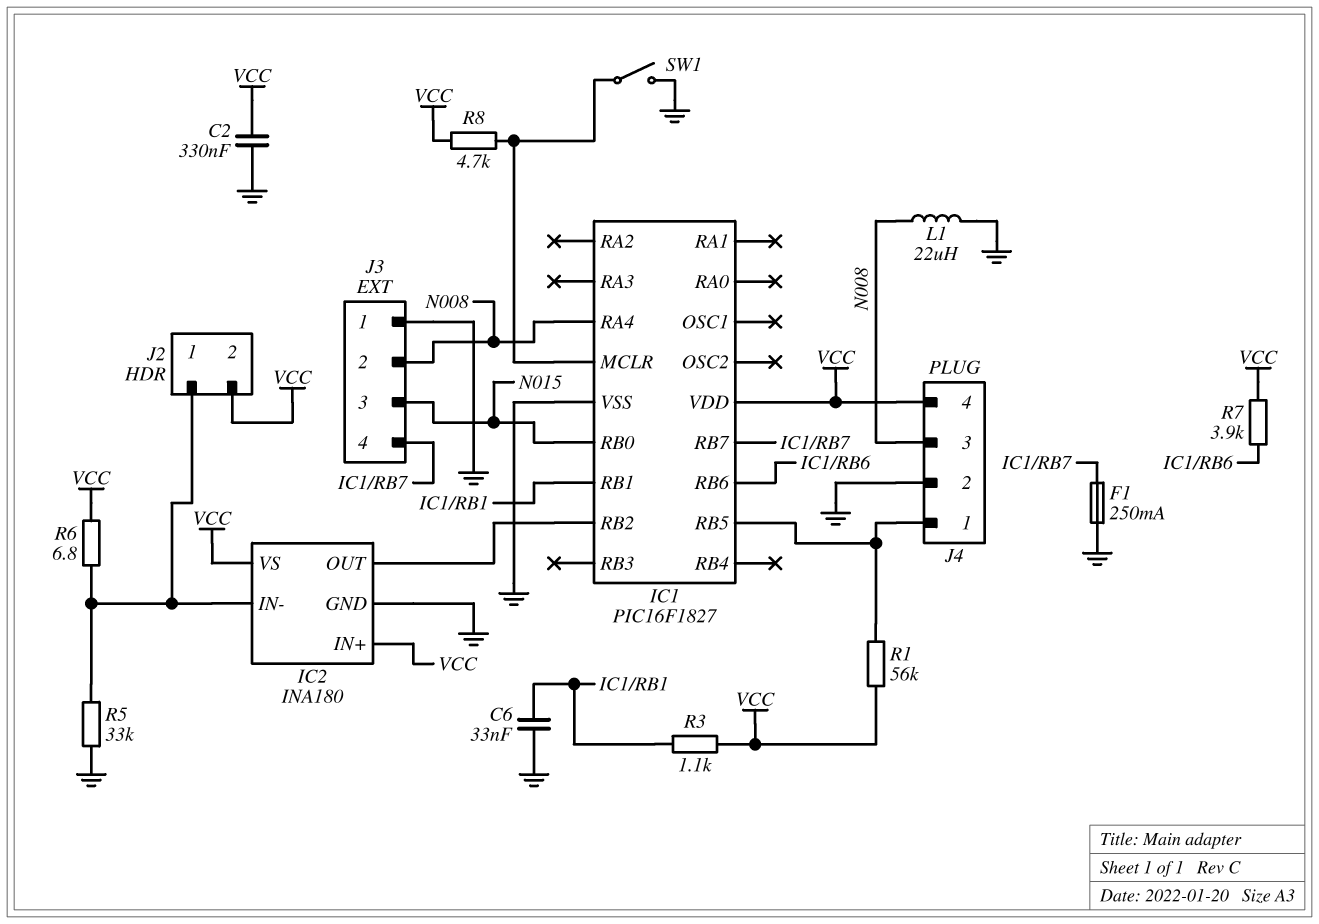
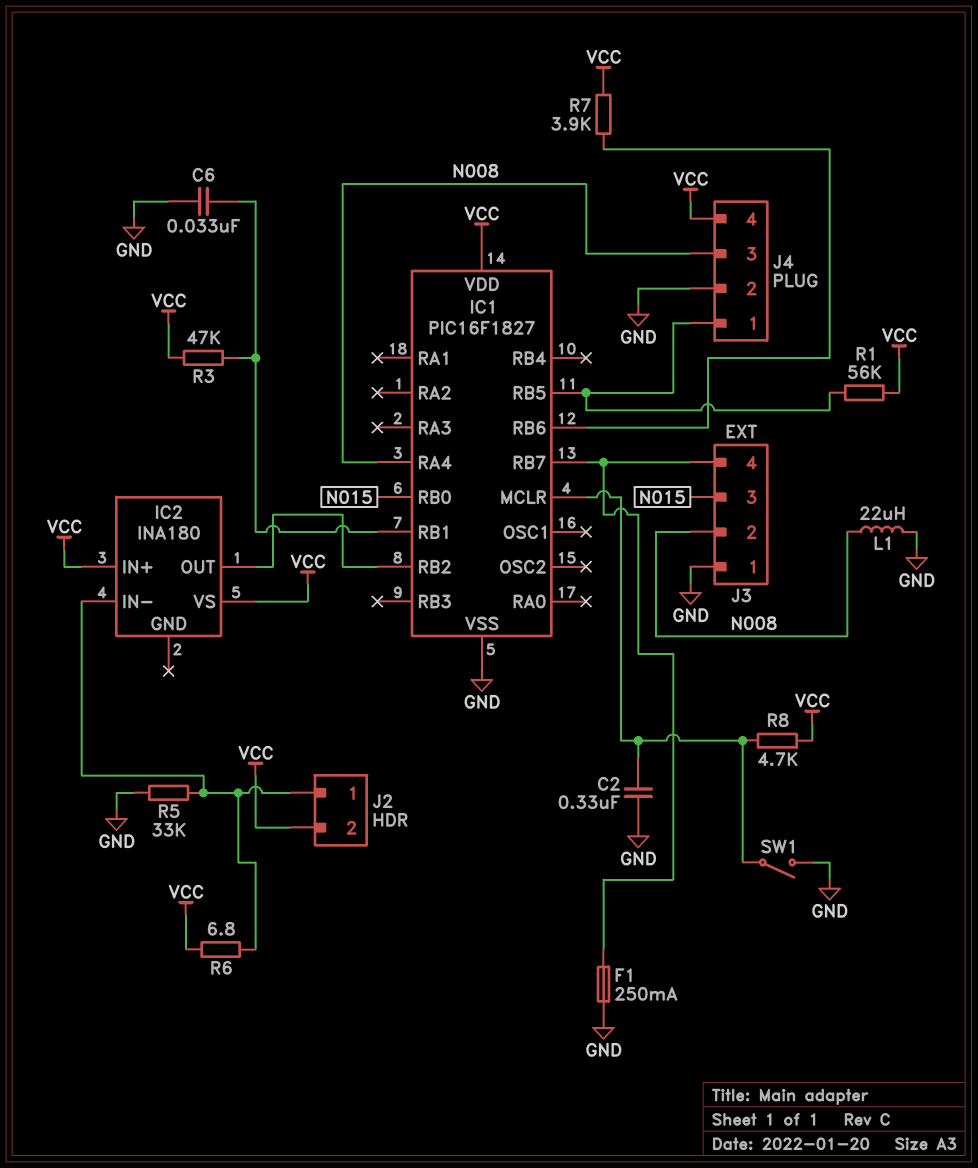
C2: 330nF (GND, VCC) -> 330nF (GND, IC1/MCLR)
IC2 pin GND: GND -> none
R3: 1.1k (IC1/RB1, VCC) -> 47k (IC1/RB1, VCC)

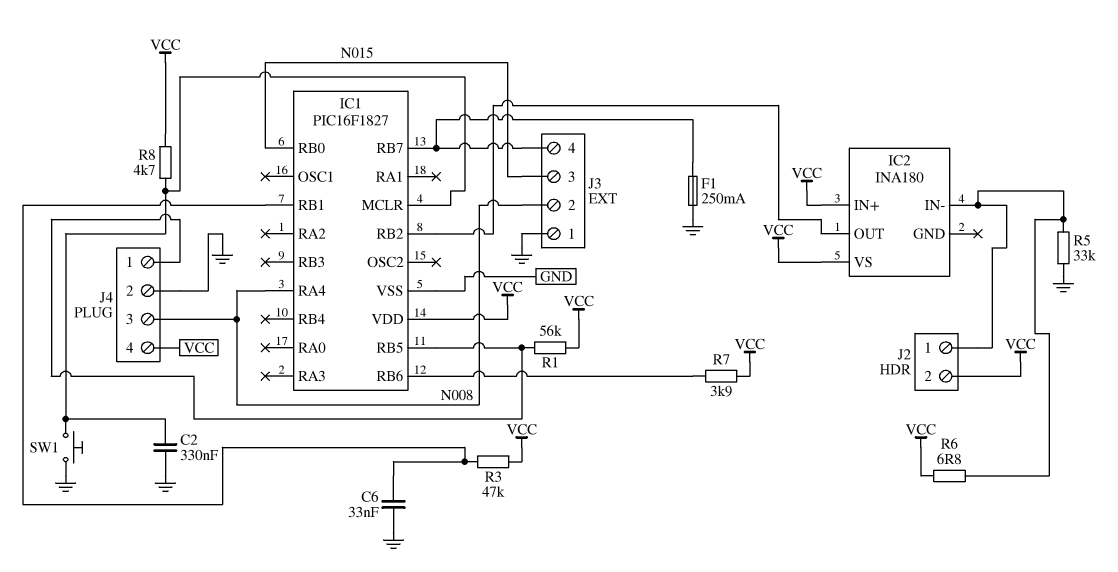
L1: 22uH (GND, N008) -> none
SW1: switch (GND, IC1/MCLR) -> button (GND, IC1/MCLR)

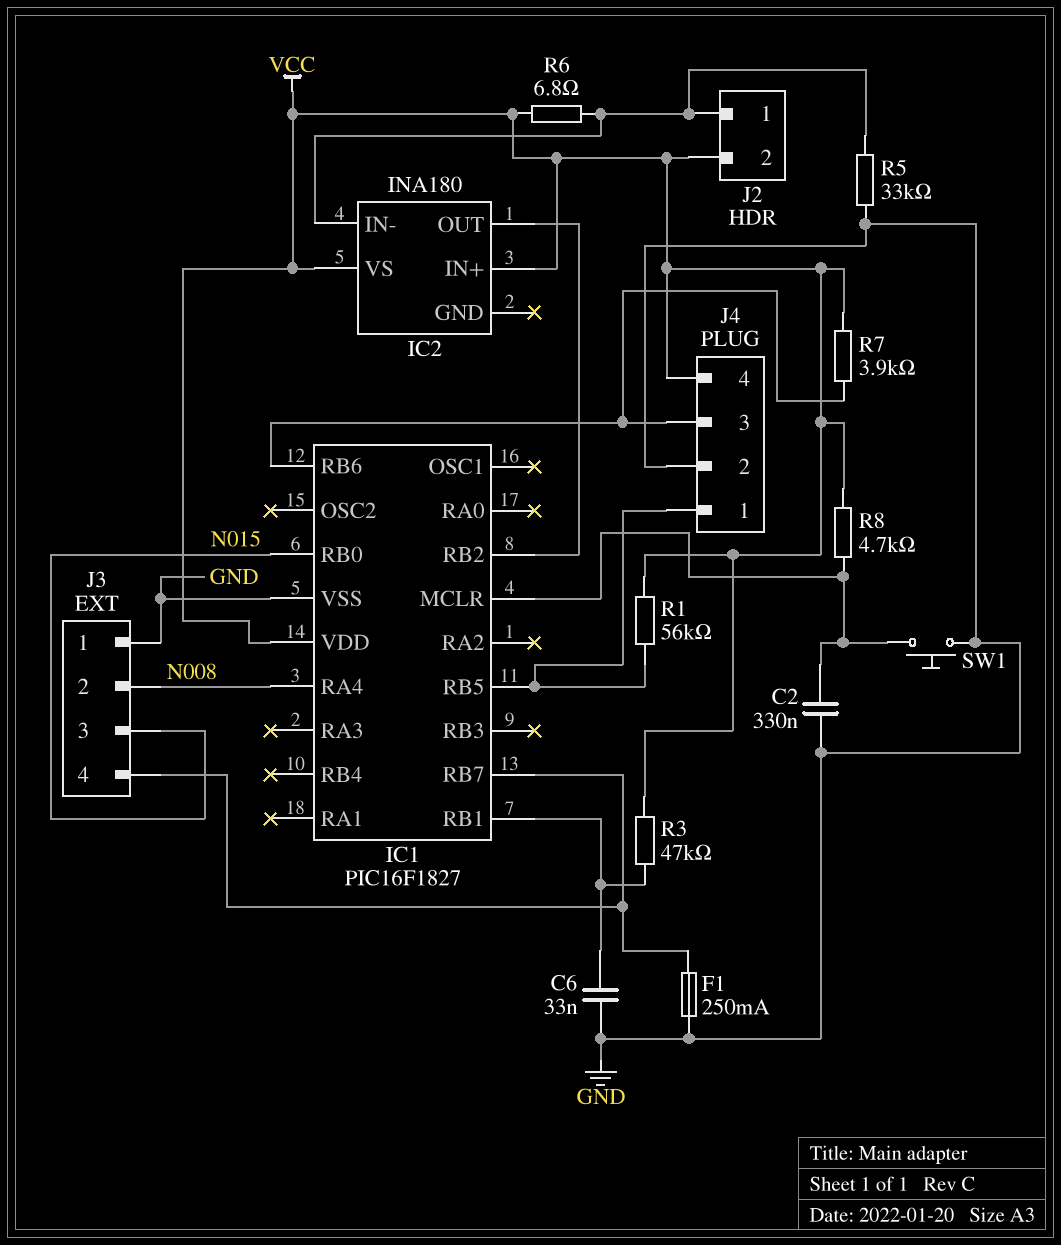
J4 pin 3: N008 -> IC1/RB6

